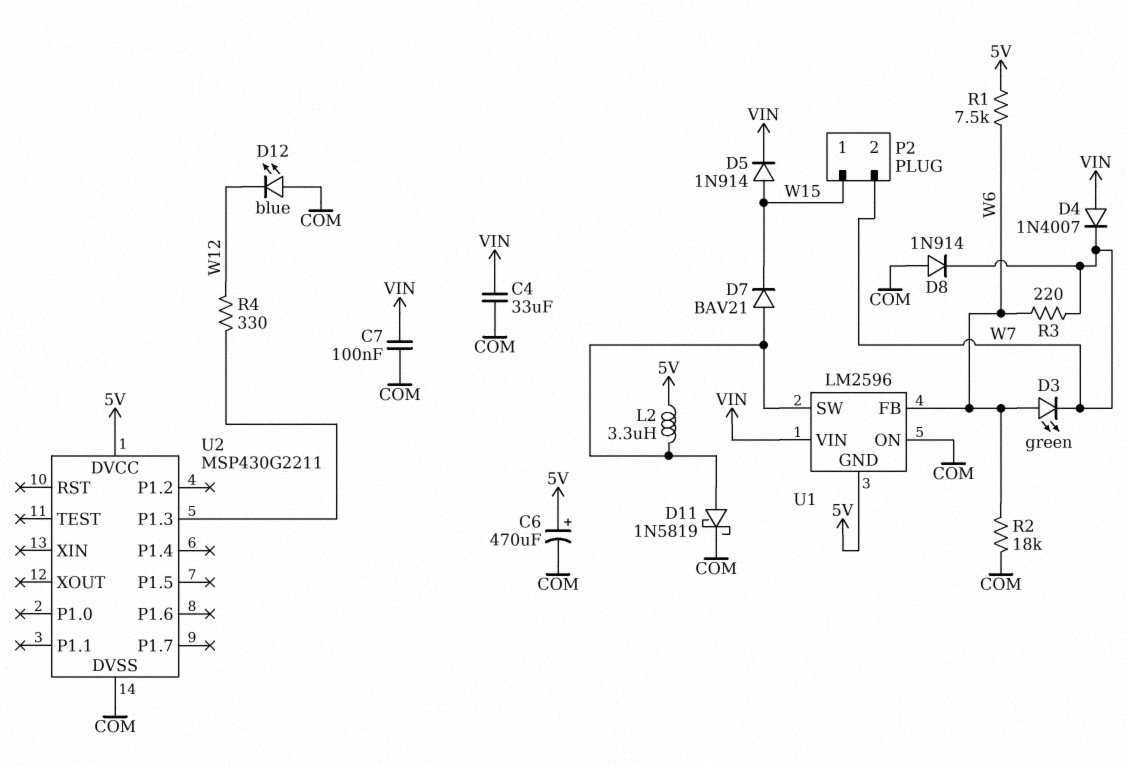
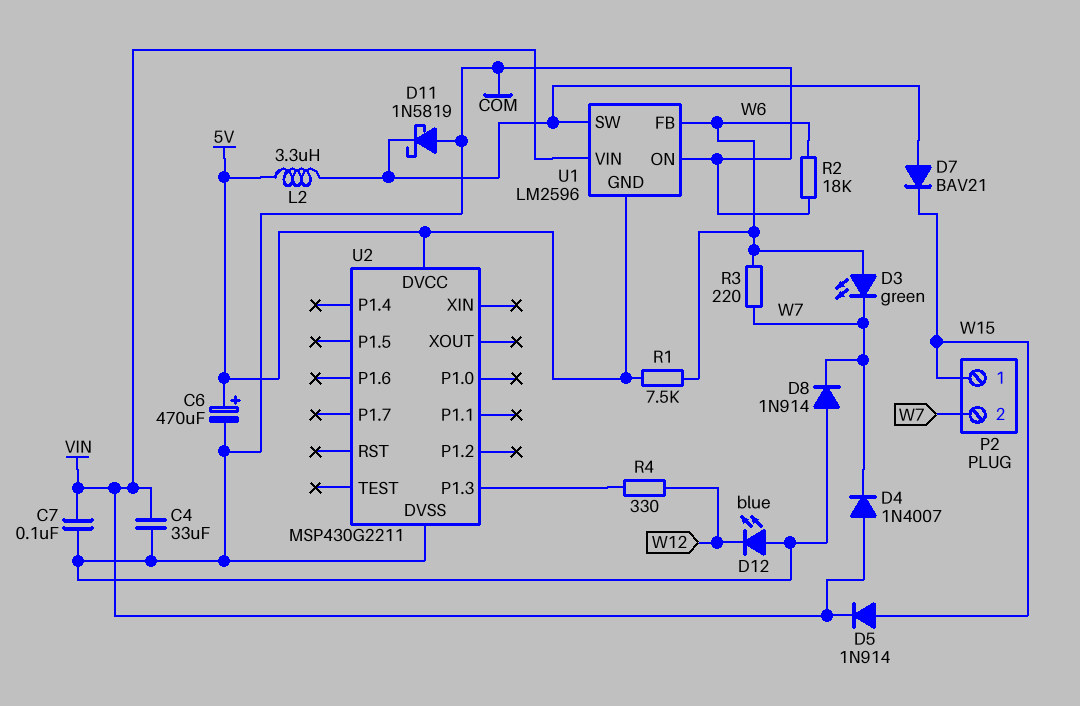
D11: schottky 1N5819 (A U1/SW, K COM) -> schottky 1N5819 (A COM, K U1/SW)

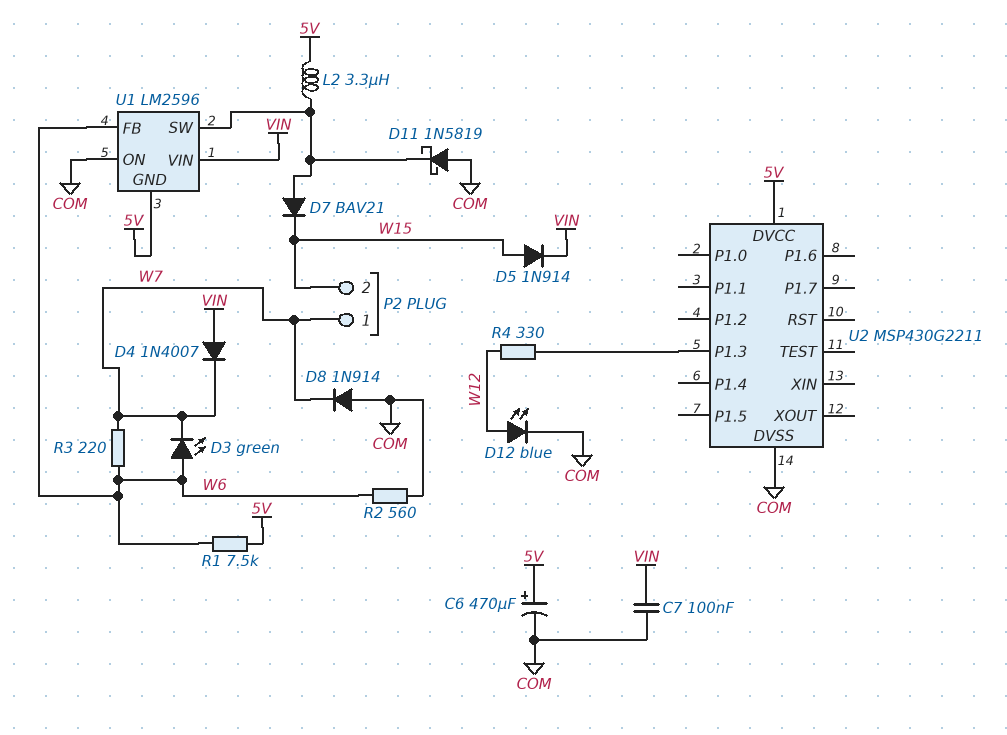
C4: 33uF (COM, VIN) -> none
D12: LED blue (A COM, K W12) -> LED blue (A W12, K COM)
P2 pin 1: W15 -> W7
P2 pin 2: W7 -> W15
R2: 18k (COM, W6) -> 560 (COM, W6)

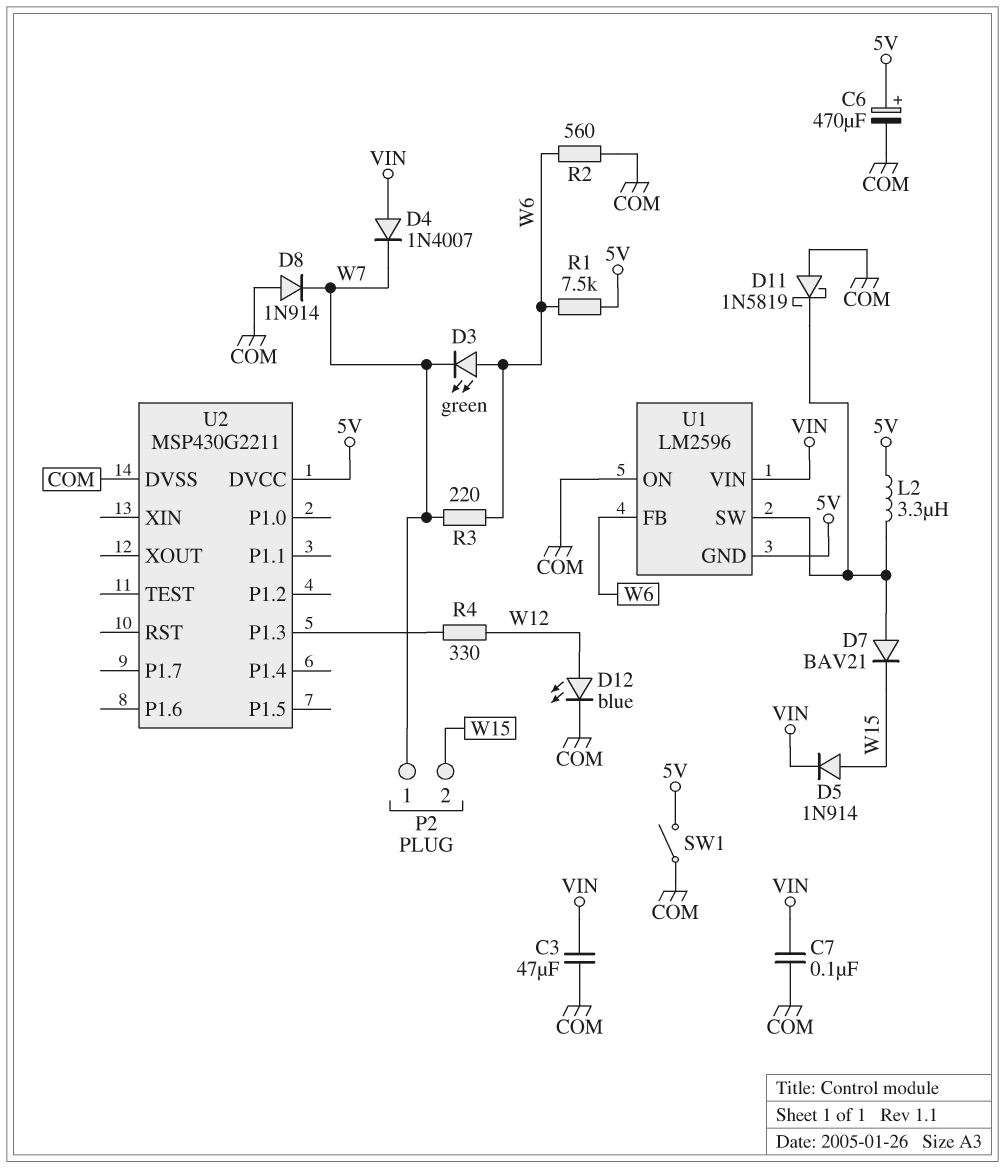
C3: none -> 47uF (COM, VIN)
SW1: none -> switch (5V, COM)

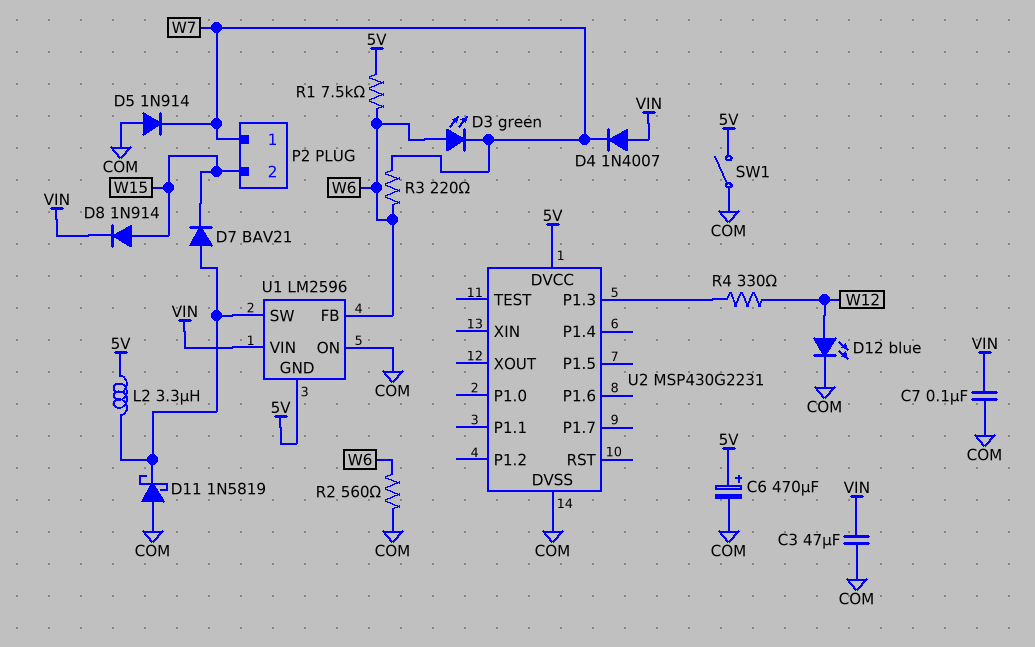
D5: diode 1N914 (A W15, K VIN) -> diode 1N914 (A COM, K W7)
D8: diode 1N914 (A COM, K W7) -> diode 1N914 (A W15, K VIN)
U2: MSP430G2211 -> MSP430G2231

